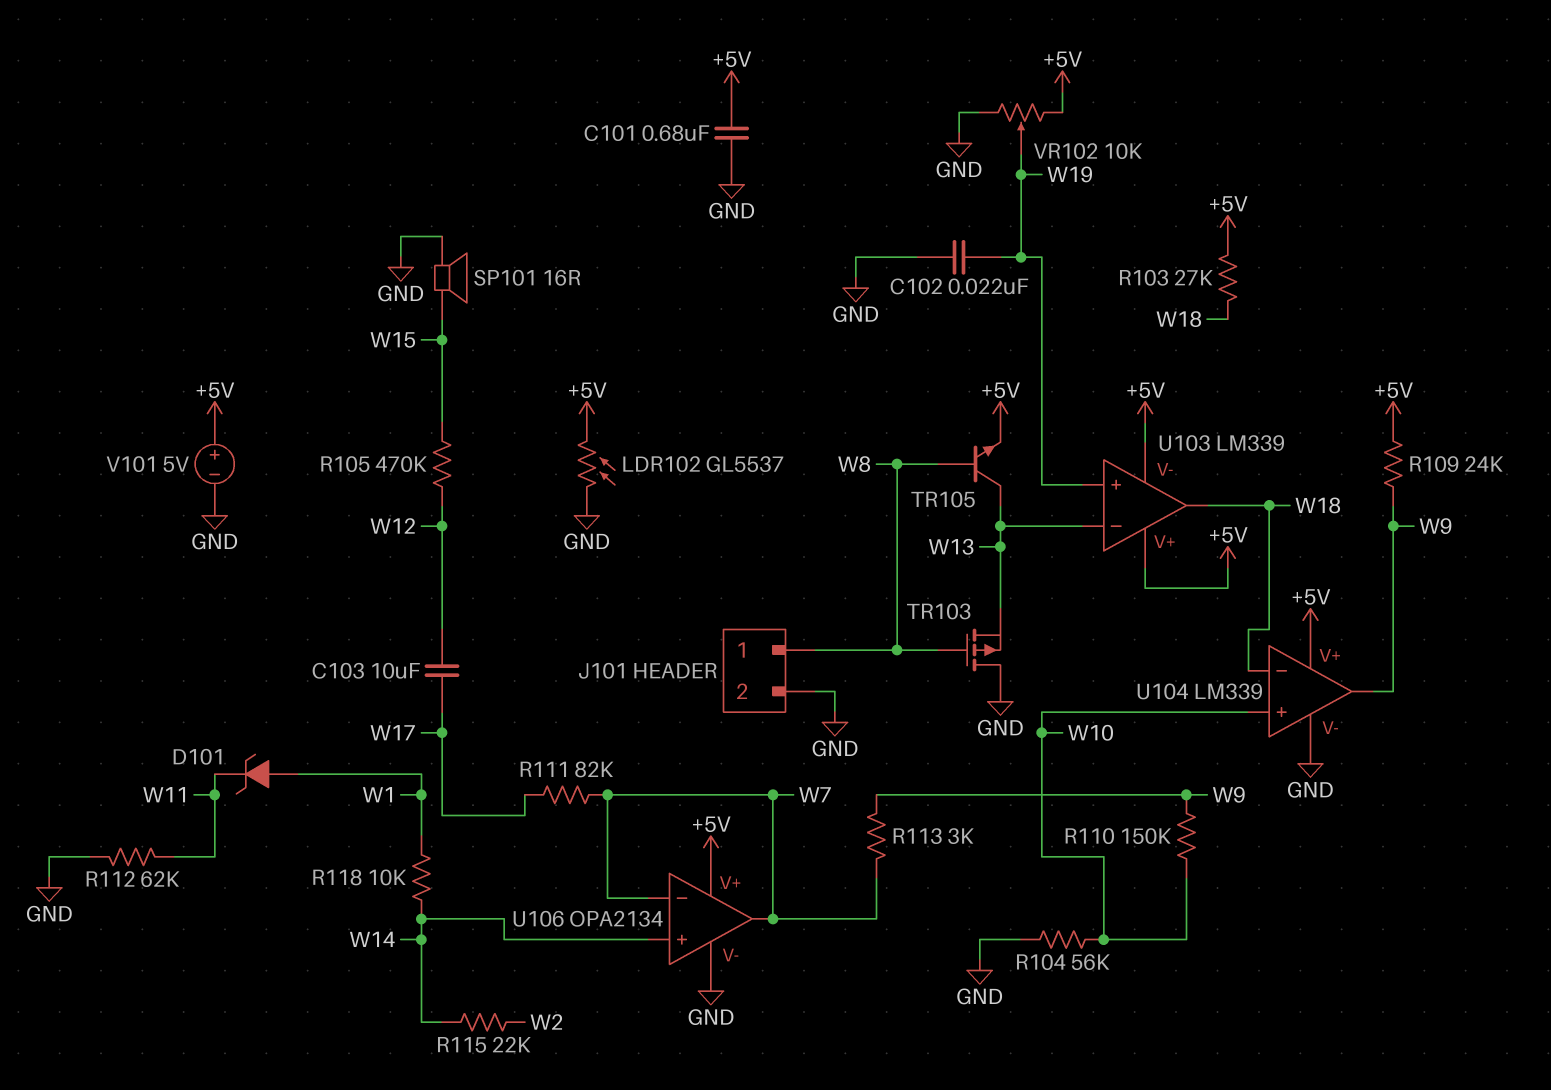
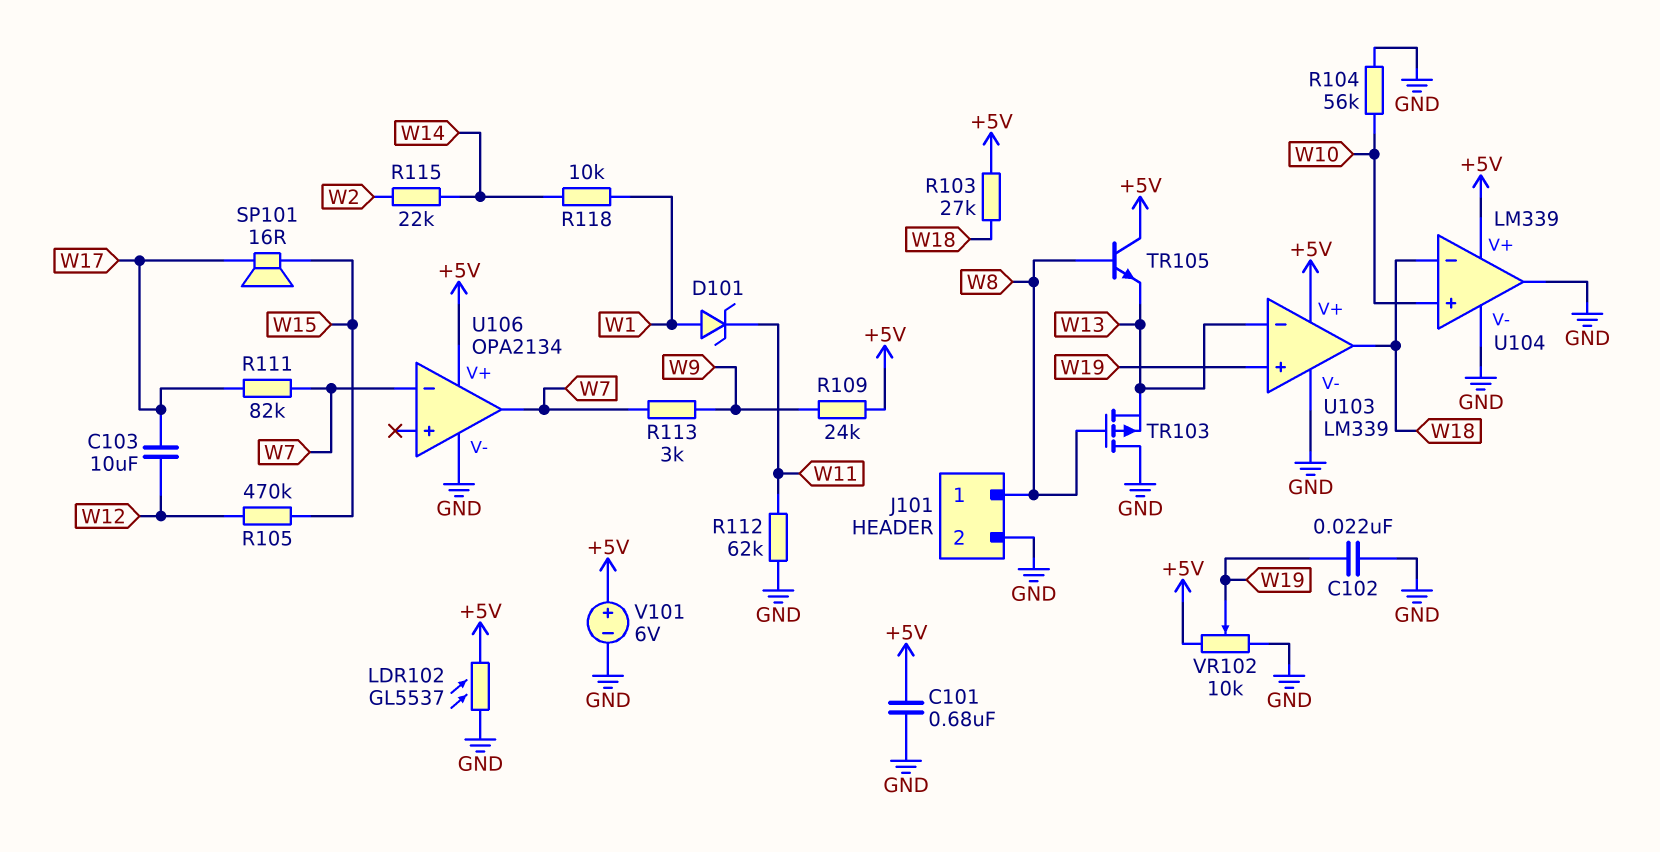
R110: 150k (W9, W10) -> none
SP101: speaker 16R (GND, W15) -> speaker 16R (W15, W17)
TR105: NPN (B W8, C W13, E +5V) -> NPN (B W8, C +5V, E W13)
U103 pin V-: +5V -> GND
U104 pin out: W9 -> GND
U106 pin in+: W14 -> none
V101: 5V (plus +5V, minus GND) -> 6V (plus +5V, minus GND)

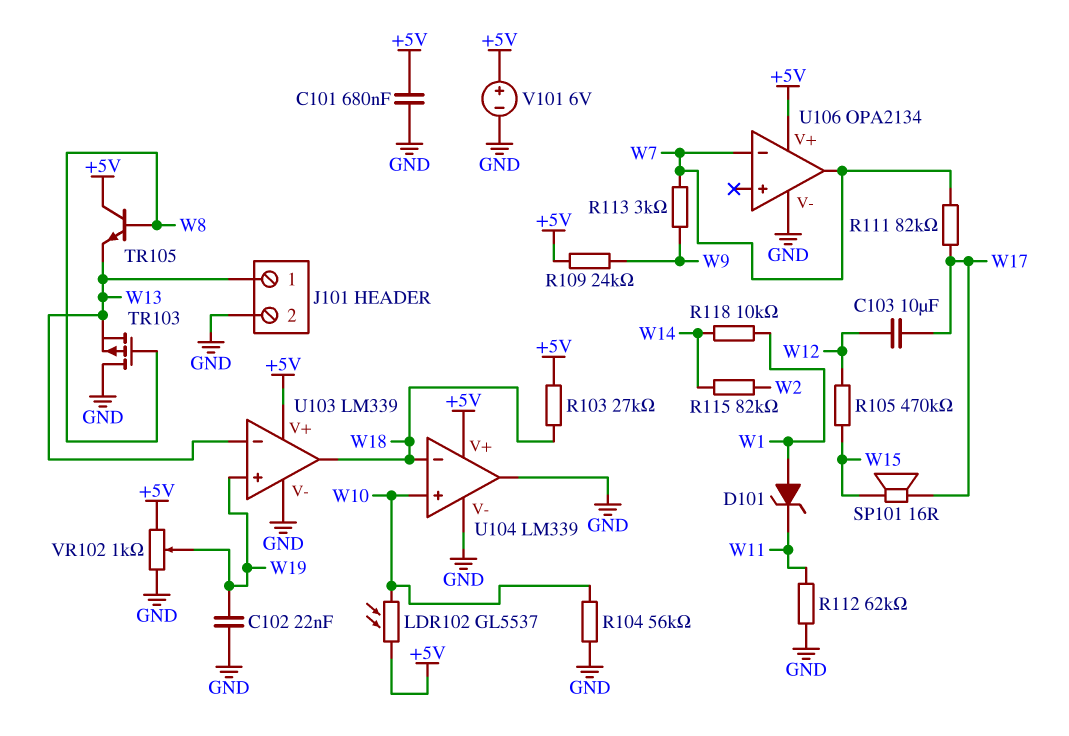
J101 pin 1: W8 -> W13
LDR102: GL5537 (+5V, GND) -> GL5537 (+5V, W10)
R115: 22k (W2, W14) -> 82k (W2, W14)
VR102: 10k (+5V, GND, wiper W19) -> 1k (+5V, GND, wiper W19)

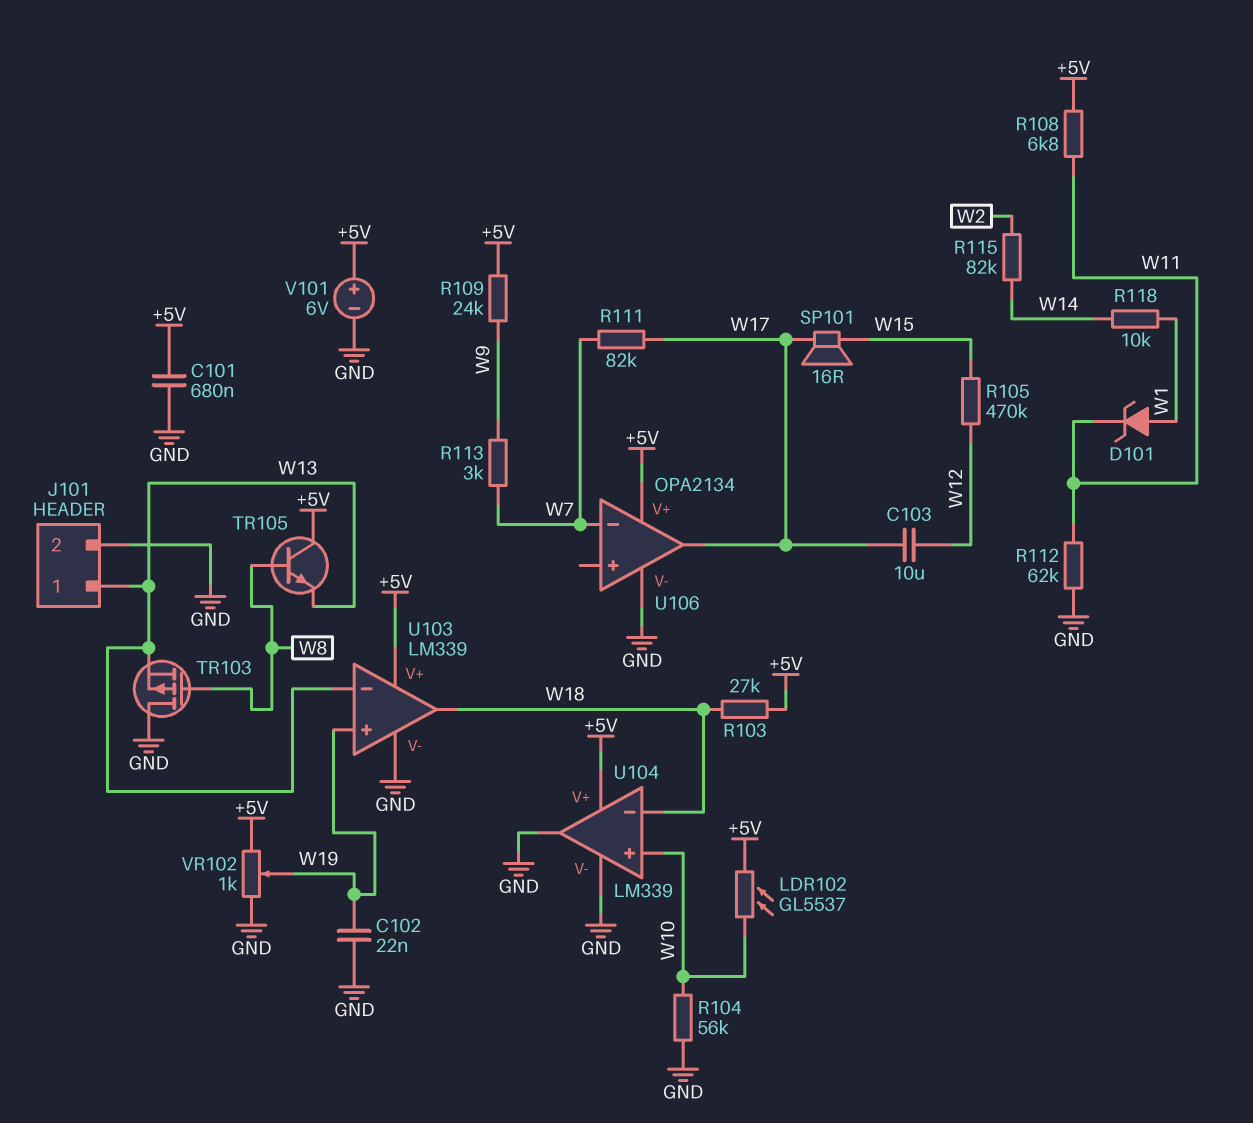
R108: none -> 6.8k (+5V, W11)
U106 pin out: W7 -> W17

